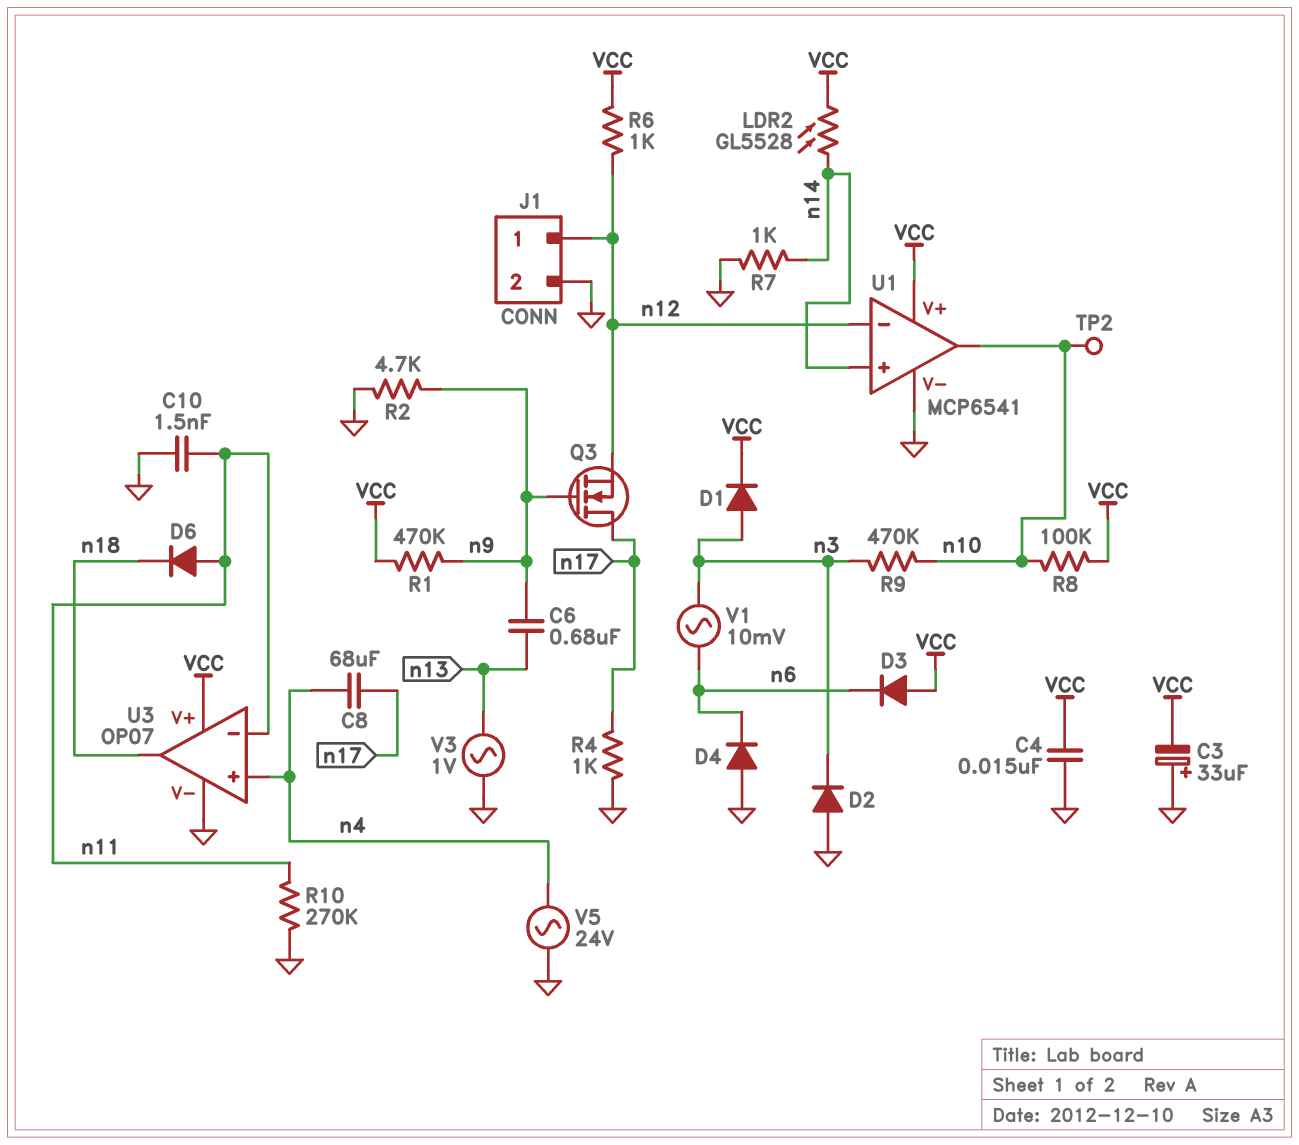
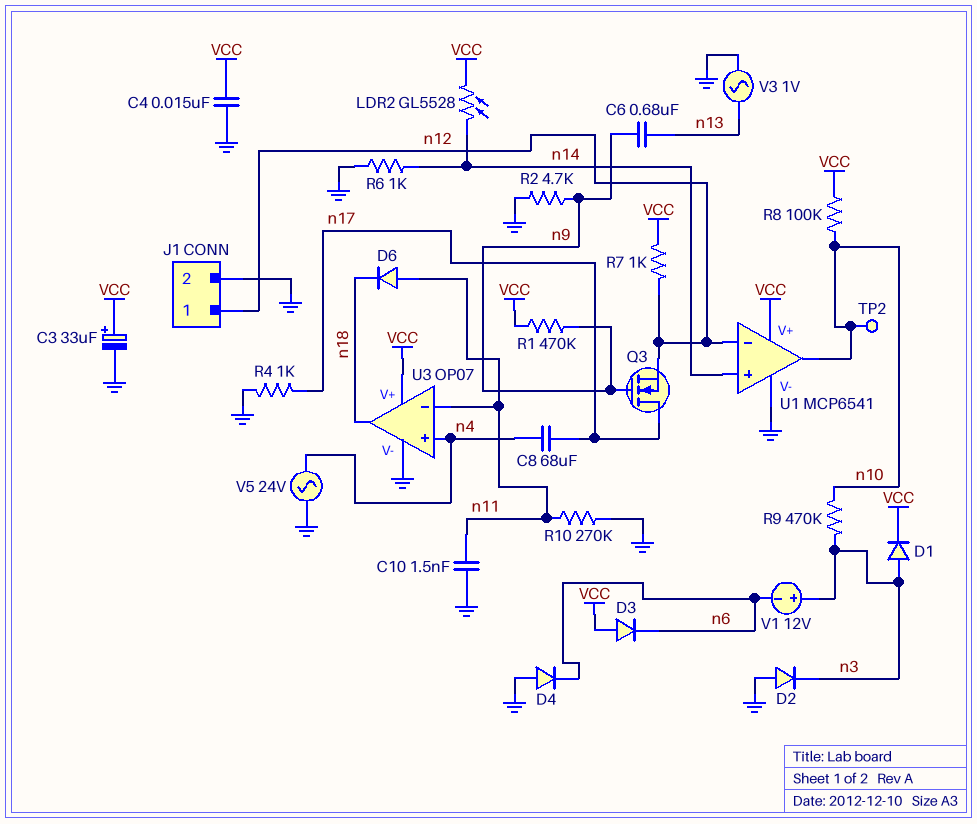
C3: 33uF (plus GND, minus VCC) -> 33uF (plus VCC, minus GND)
R6: 1k (VCC, n12) -> 1k (GND, n14)
R7: 1k (GND, n14) -> 1k (VCC, n12)
V1: AC 10mV (n3, n6) -> 12V (plus n3, minus n6)

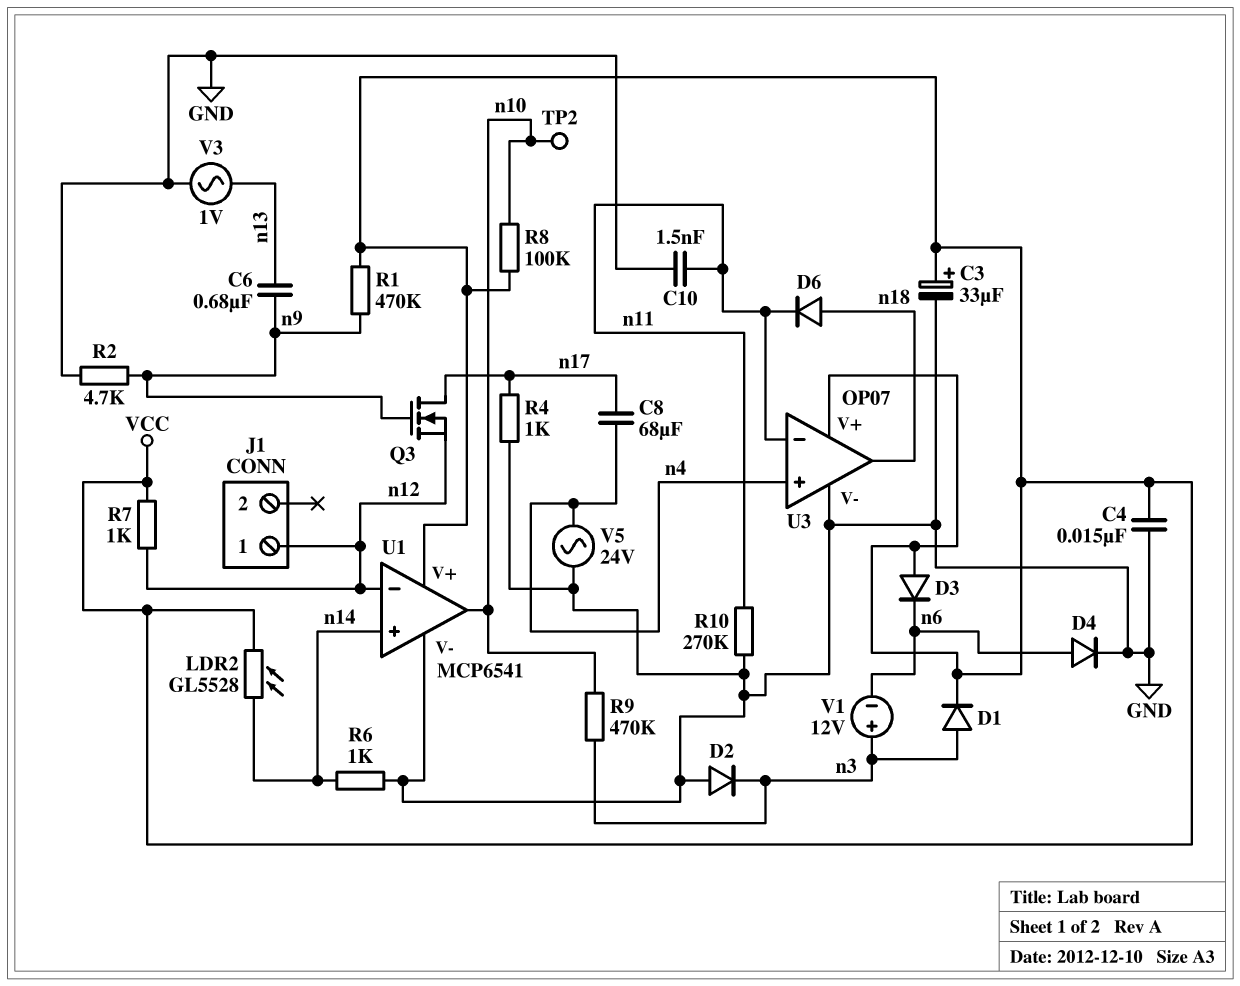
D4: diode (A GND, K n6) -> diode (A n6, K GND)
D6: diode (A n11, K n18) -> diode (A n18, K n11)
J1 pin 2: GND -> none

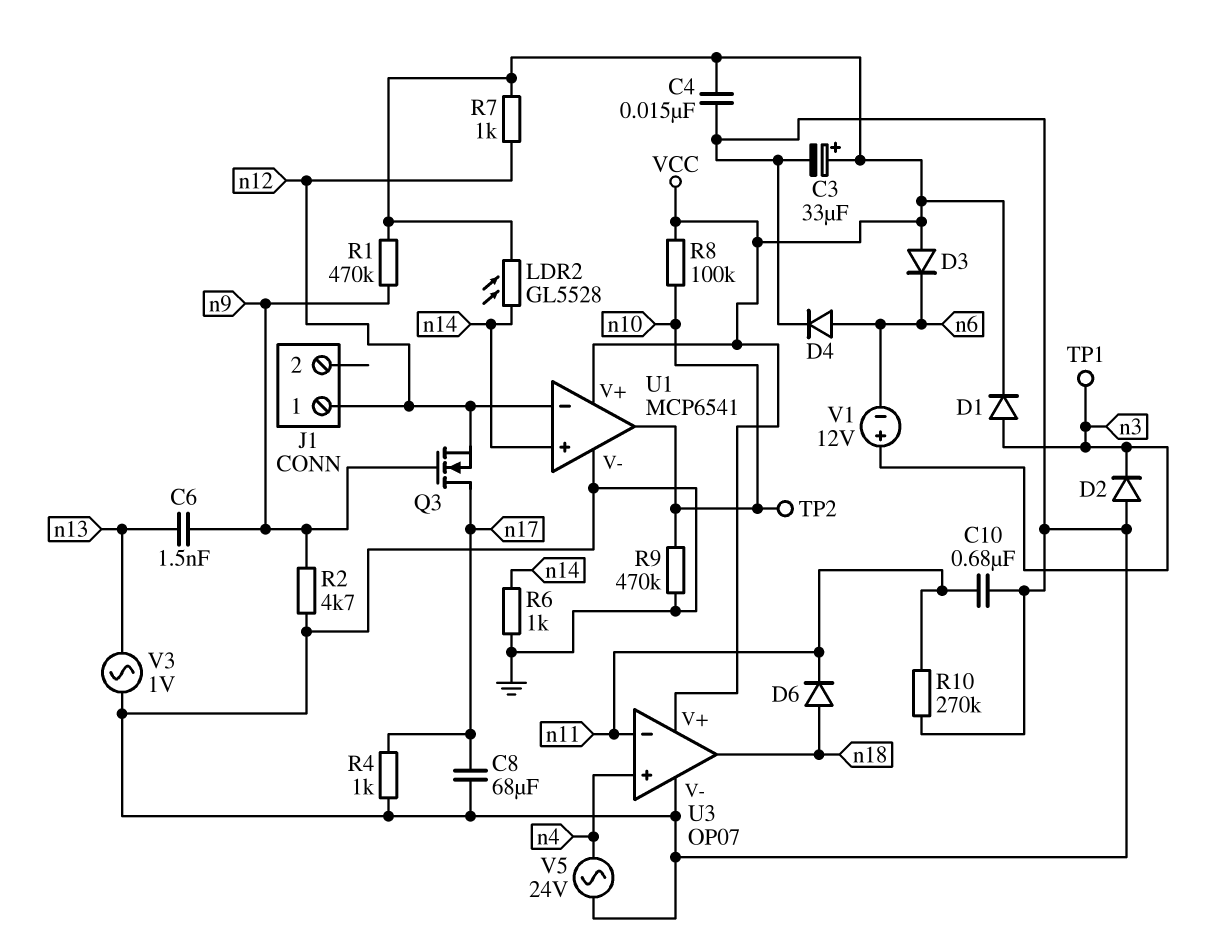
C6: 680nF (n9, n13) -> 1.5nF (n9, n13)
C8: 68uF (n4, n17) -> 68uF (GND, n17)
C10: 1.5nF (GND, n11) -> 680nF (GND, n11)
R9: 470k (n3, n10) -> 470k (GND, n10)
TP1: none -> test point (n3)

